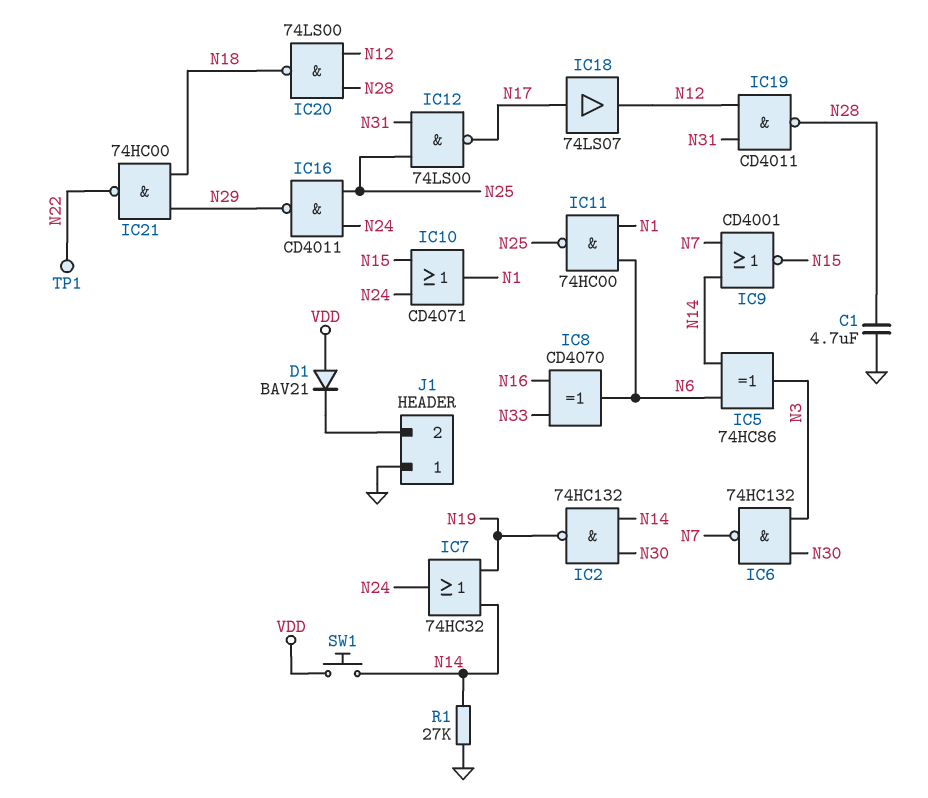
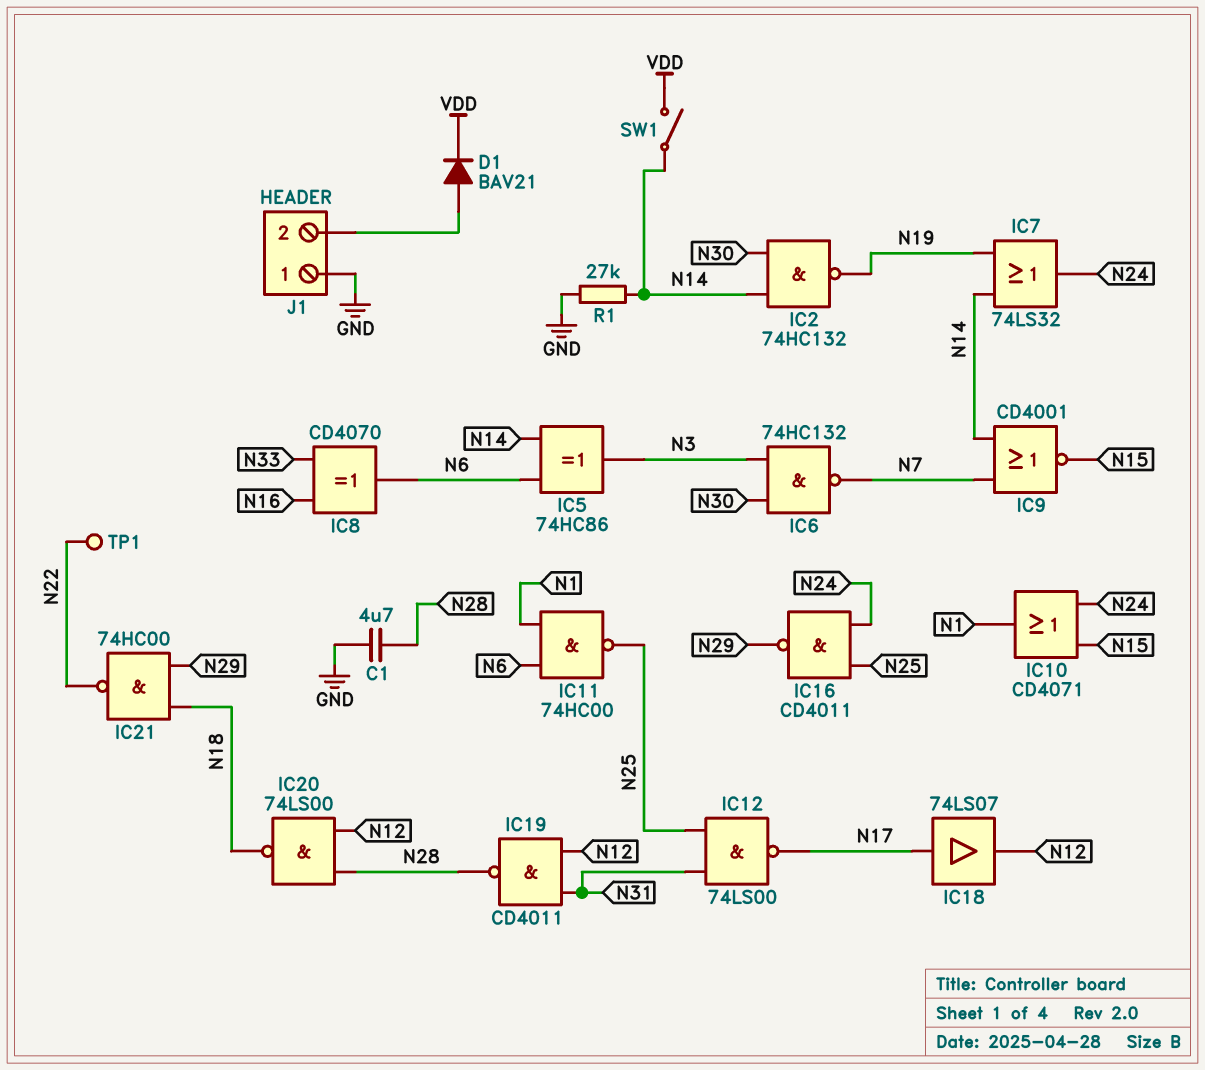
D1: diode BAV21 (A VDD, K J1/2) -> diode BAV21 (A J1/2, K VDD)
IC7: OR 74HC32 (in N14, in N19, out N24) -> OR 74LS32 (in N14, in N19, out N24)
SW1: button (N14, VDD) -> switch (N14, VDD)

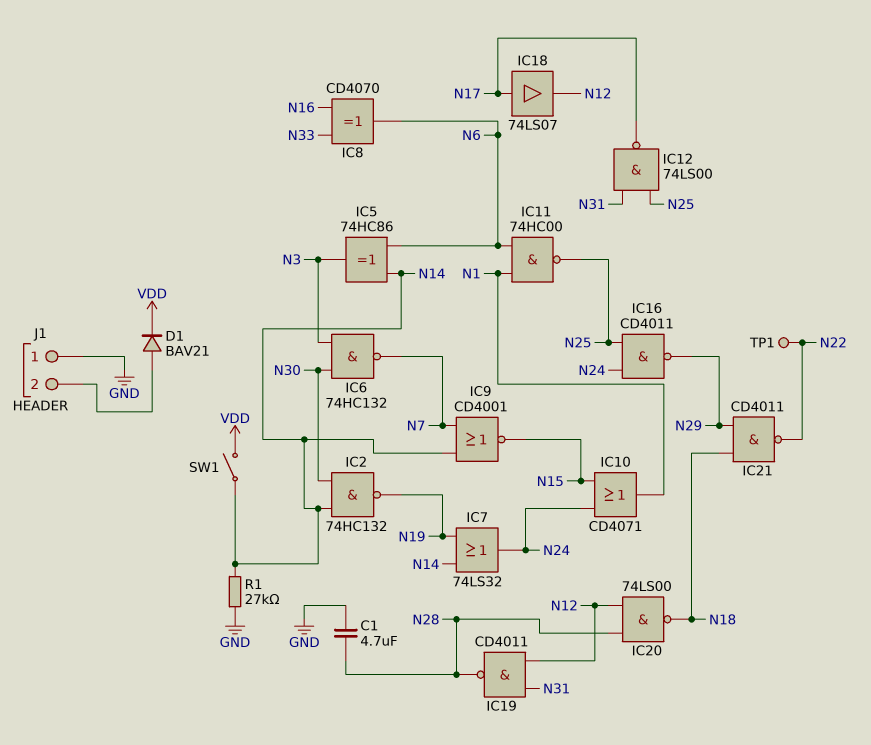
IC21: NAND 74HC00 (in N18, in N29, out N22) -> NAND CD4011 (in N18, in N29, out N22)

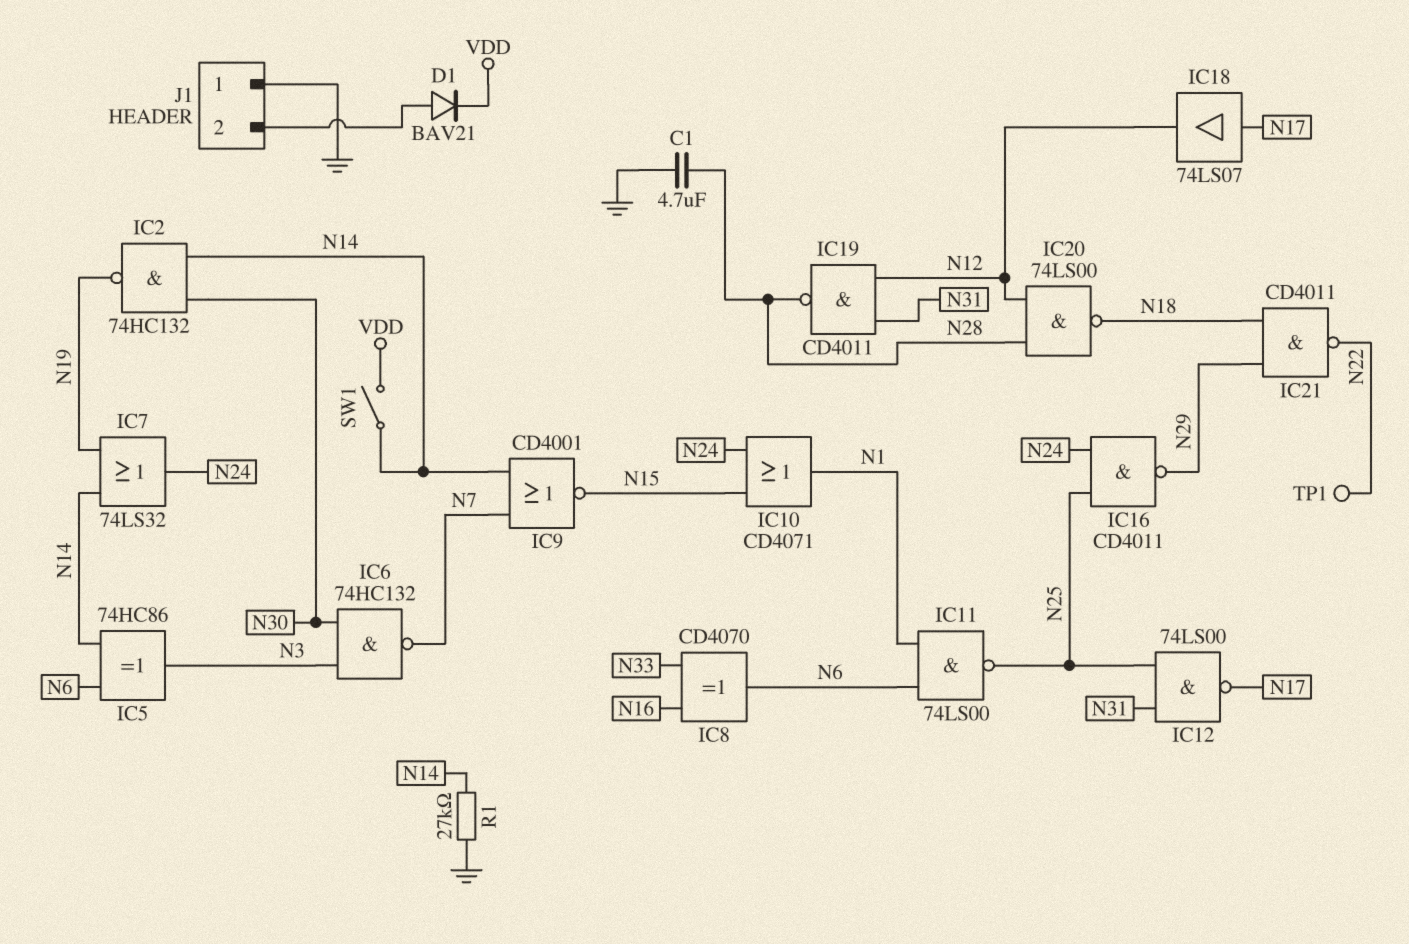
IC11: NAND 74HC00 (in N1, in N6, out N25) -> NAND 74LS00 (in N1, in N6, out N25)

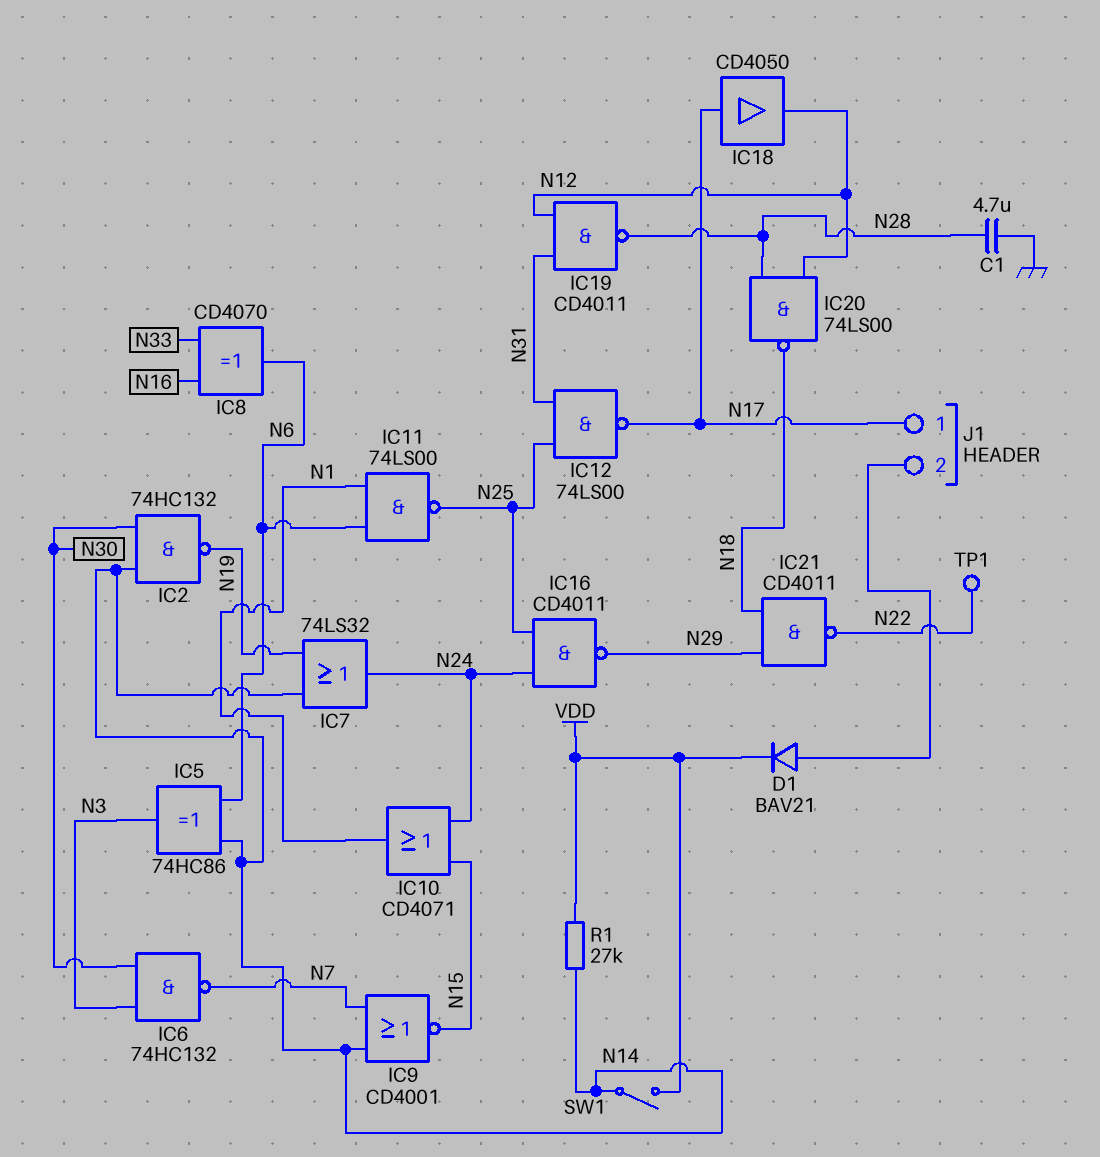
IC18: buffer 74LS07 (in N17, out N12) -> buffer CD4050 (in N17, out N12)
J1 pin 1: GND -> N17
R1: 27k (GND, N14) -> 27k (N14, VDD)

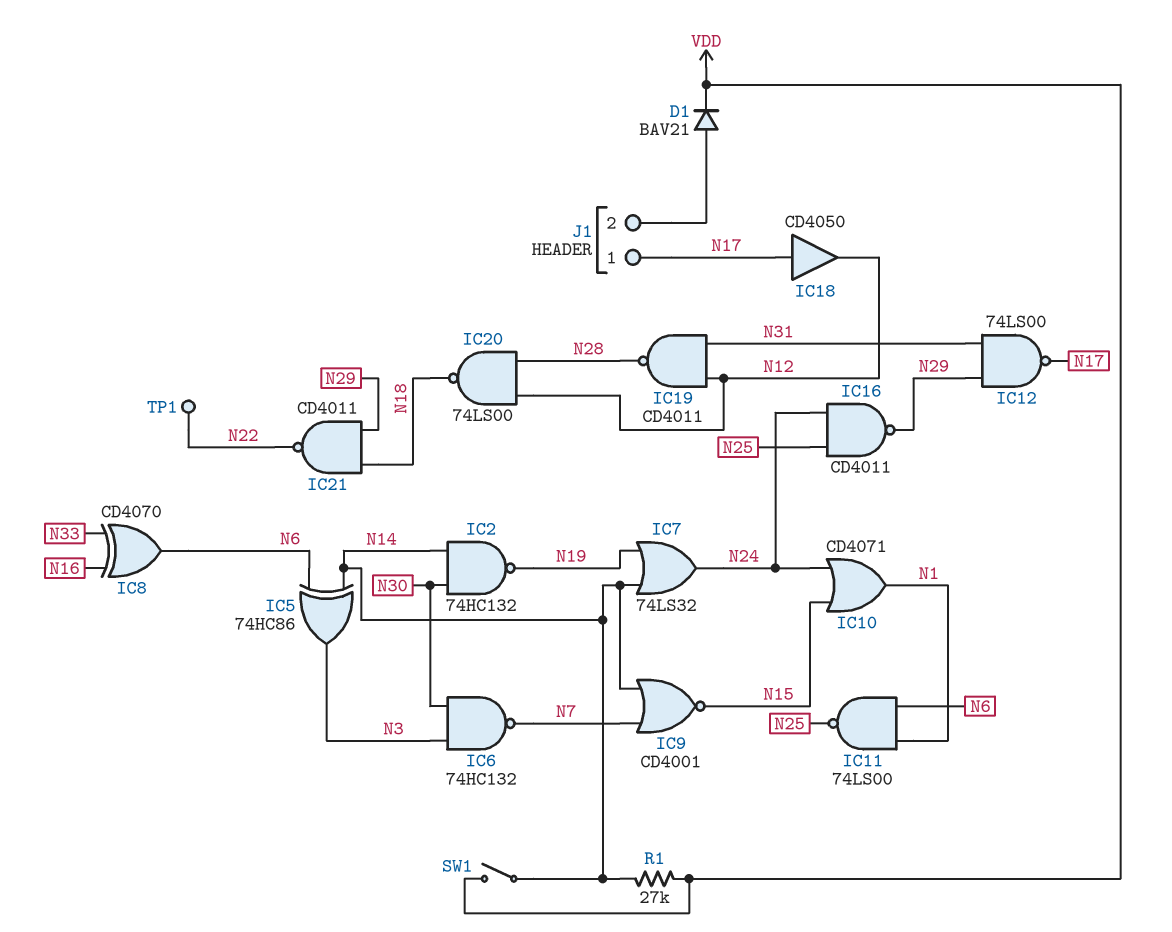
C1: 4.7uF (GND, N28) -> none
IC12: NAND 74LS00 (in N25, in N31, out N17) -> NAND 74LS00 (in N29, in N31, out N17)

